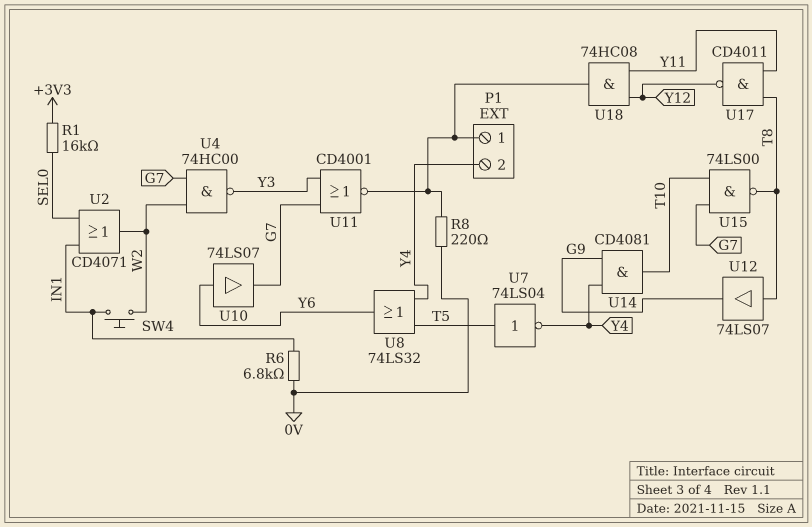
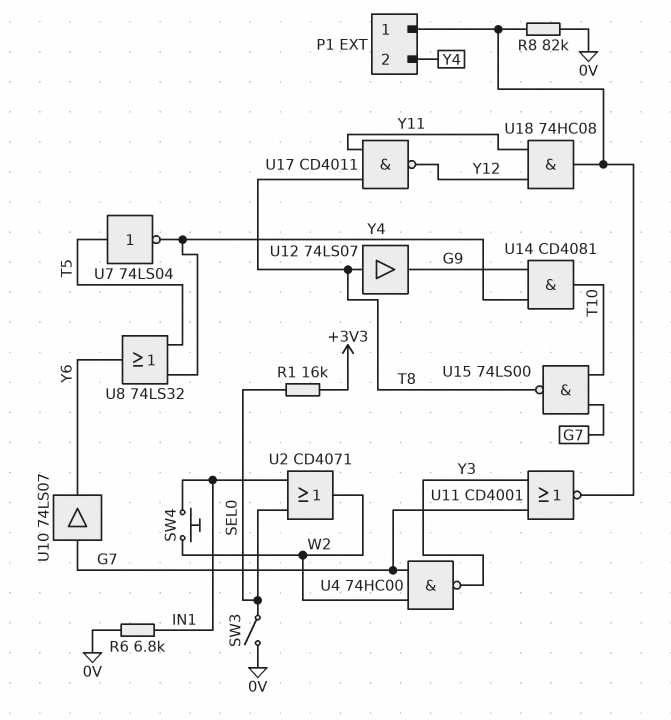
R8: 220 (0V, P1/1) -> 82k (0V, P1/1)
SW3: none -> switch (0V, SEL0)
U10: buffer 74LS07 (in Y6, out G7) -> buffer 74LS07 (in G7, out Y6)

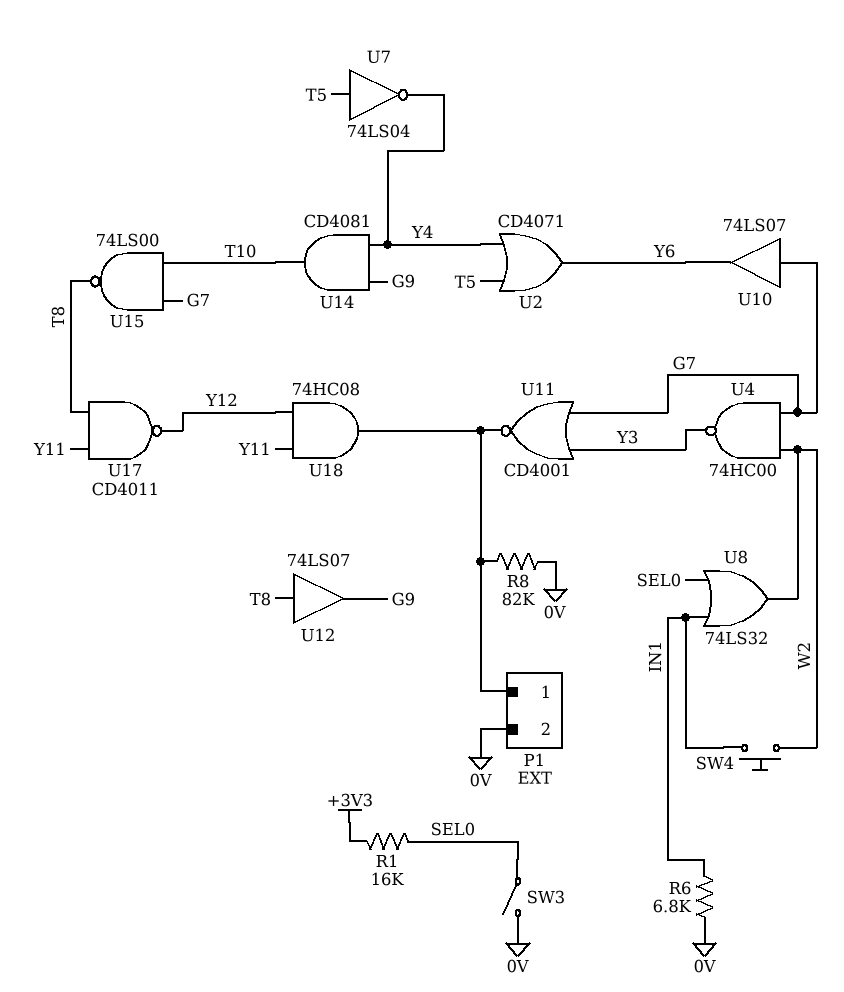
P1 pin 2: Y4 -> 0V
U2: OR CD4071 (in IN1, in SEL0, out W2) -> OR CD4071 (in T5, in Y4, out Y6)
U8: OR 74LS32 (in T5, in Y4, out Y6) -> OR 74LS32 (in IN1, in SEL0, out W2)

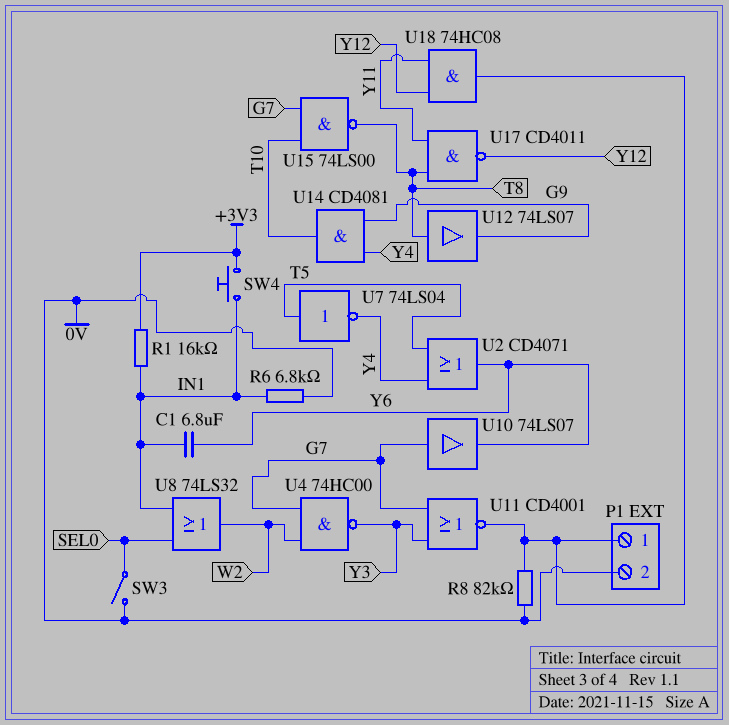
C1: none -> 6.8uF (IN1, Y6)
R1: 16k (+3V3, SEL0) -> 16k (+3V3, IN1)
SW4: button (IN1, W2) -> button (+3V3, IN1)

